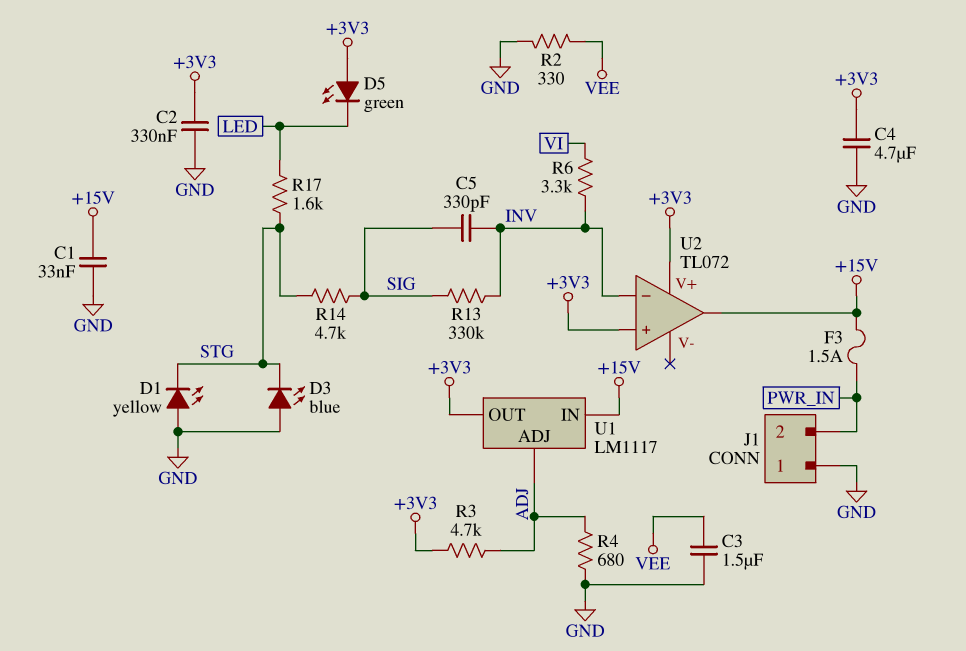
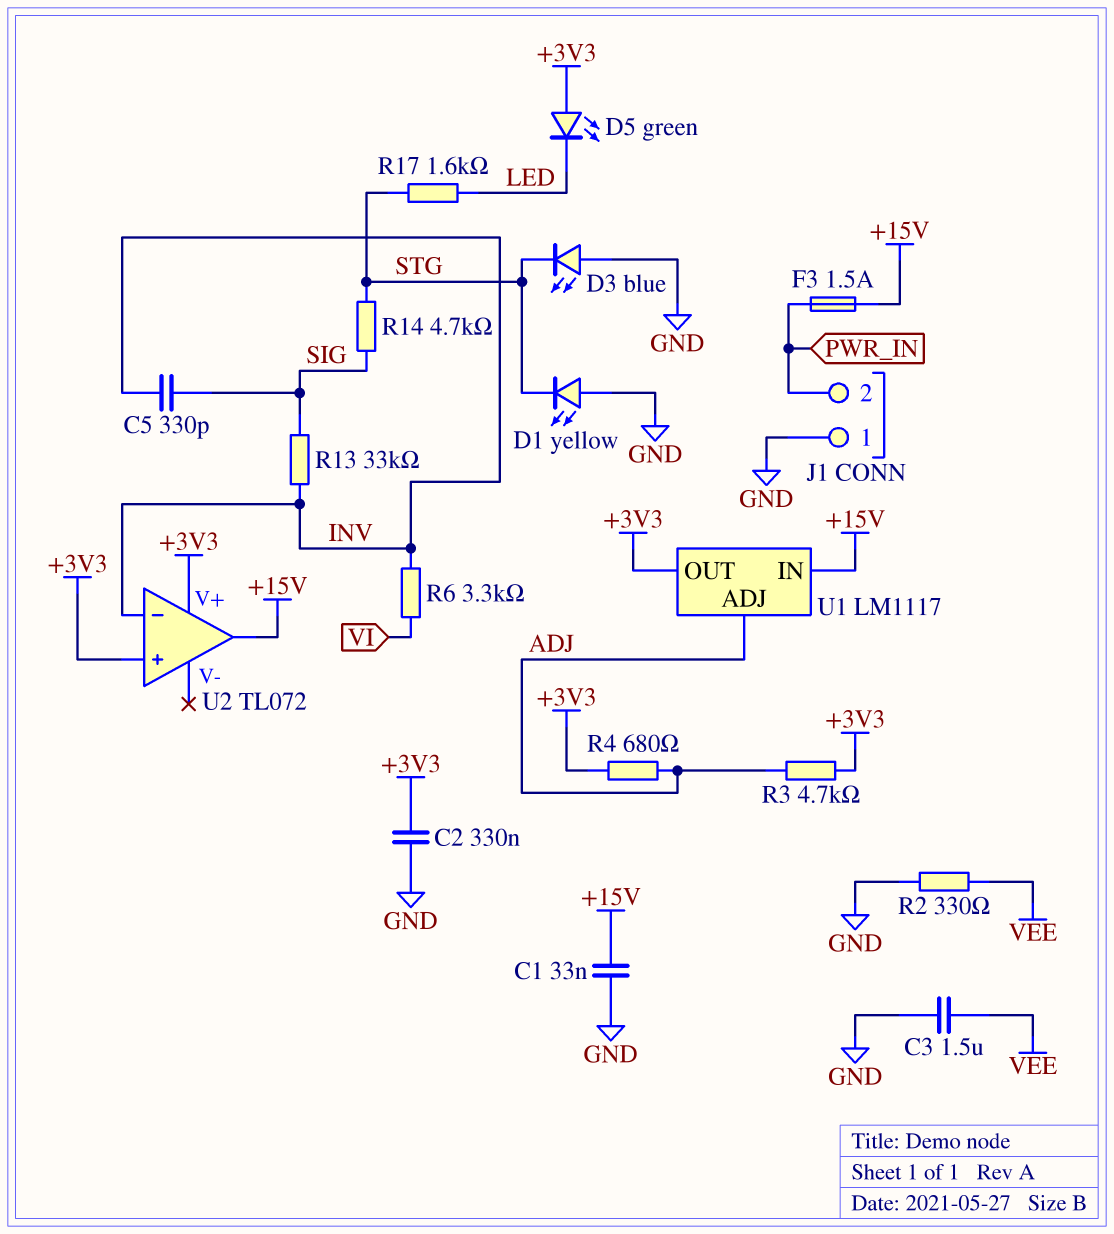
C4: 4.7uF (+3V3, GND) -> none
R4: 680 (ADJ, GND) -> 680 (+3V3, ADJ)
R13: 330k (INV, SIG) -> 33k (INV, SIG)

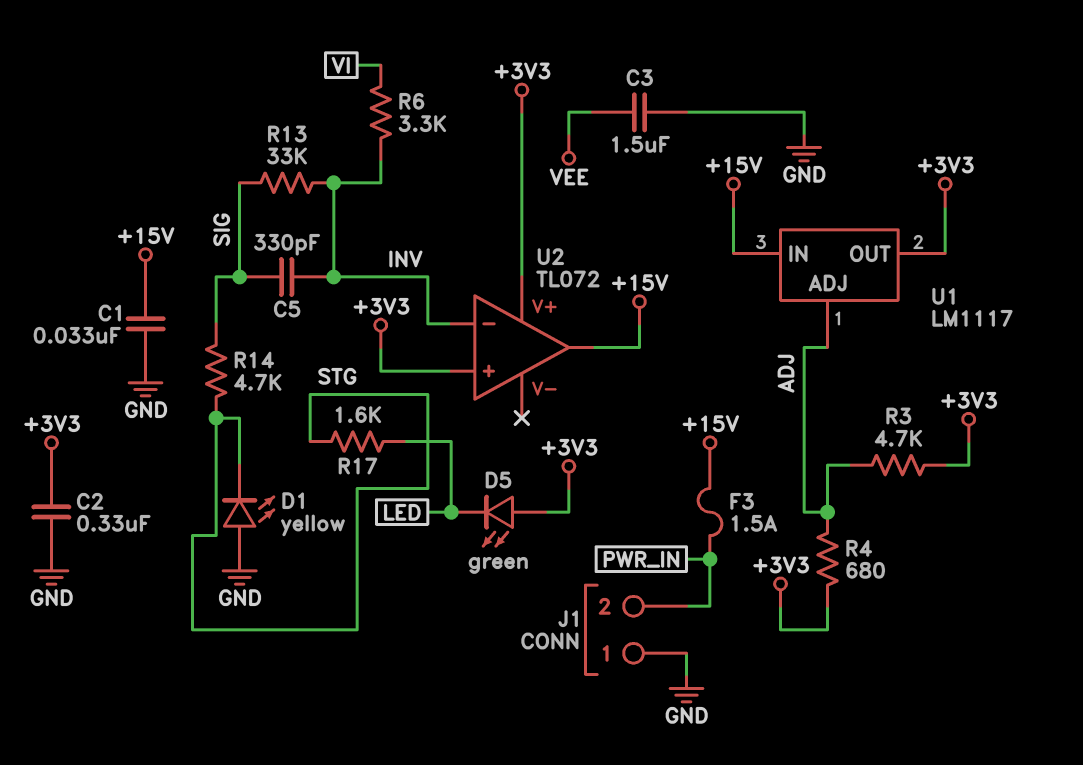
D3: LED blue (A GND, K STG) -> none
R2: 330 (GND, VEE) -> none

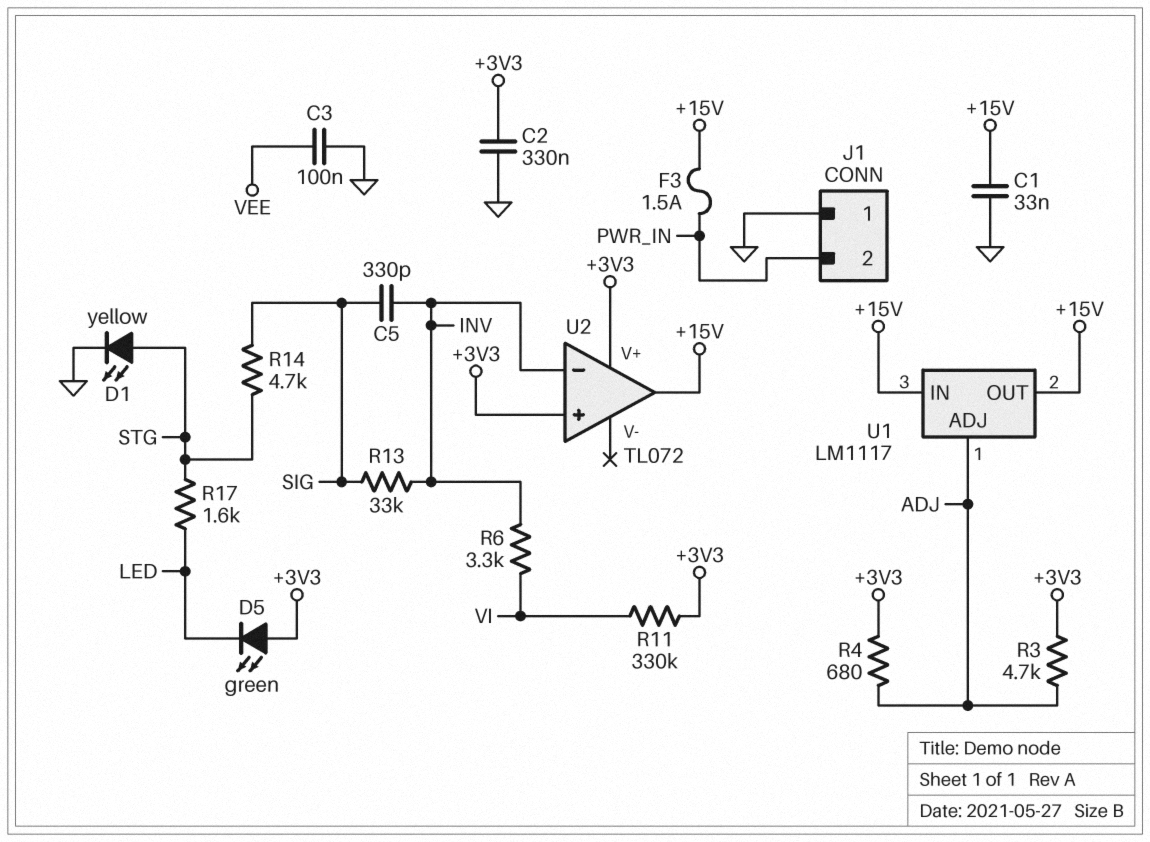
C3: 1.5uF (GND, VEE) -> 100nF (GND, VEE)
D1: LED yellow (A GND, K STG) -> LED yellow (A STG, K GND)
R11: none -> 330k (+3V3, VI)
U1 pin OUT: +3V3 -> +15V

